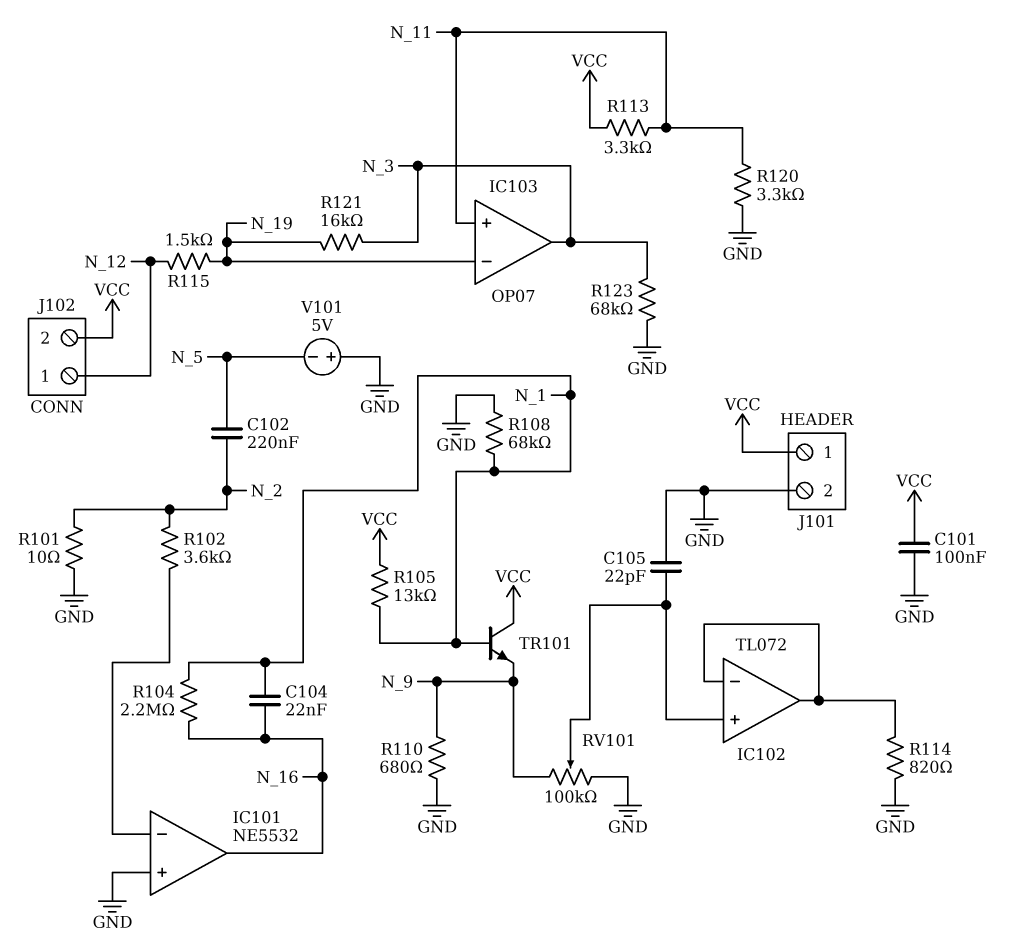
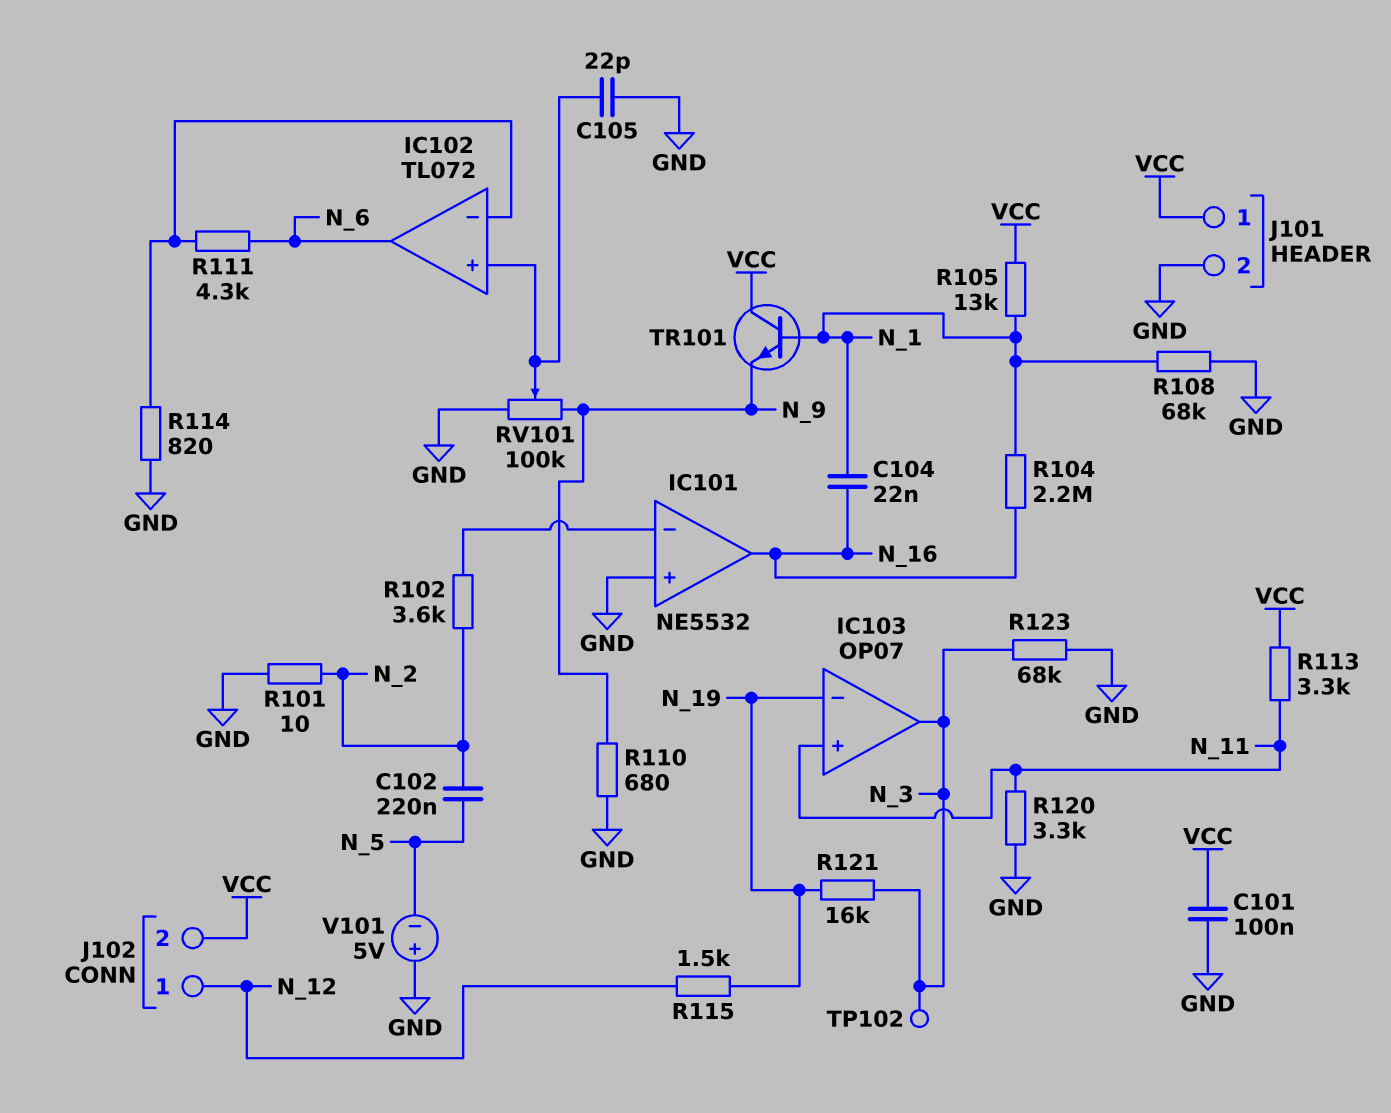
IC102 pin out: IC102/in- -> N_6
R111: none -> 4.3k (IC102/in-, N_6)
TP102: none -> test point (N_3)

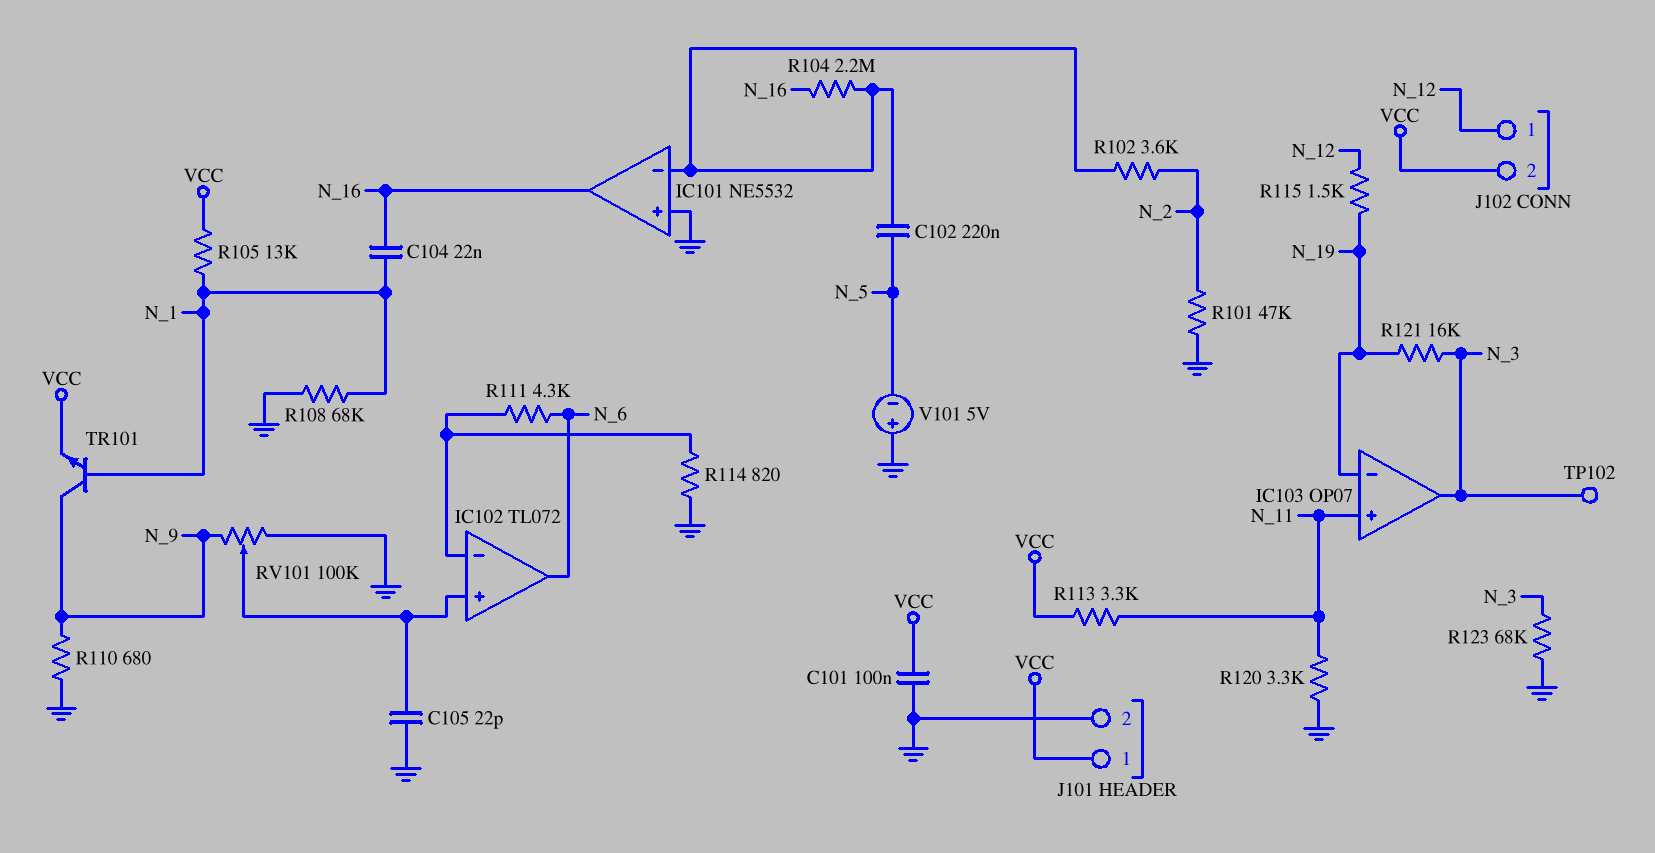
C102: 220nF (N_2, N_5) -> 220nF (IC101/in-, N_5)
R101: 10 (GND, N_2) -> 47k (GND, N_2)
R104: 2.2M (N_1, N_16) -> 2.2M (IC101/in-, N_16)
TR101: NPN (B N_1, C VCC, E N_9) -> NPN (B N_1, C N_9, E VCC)

